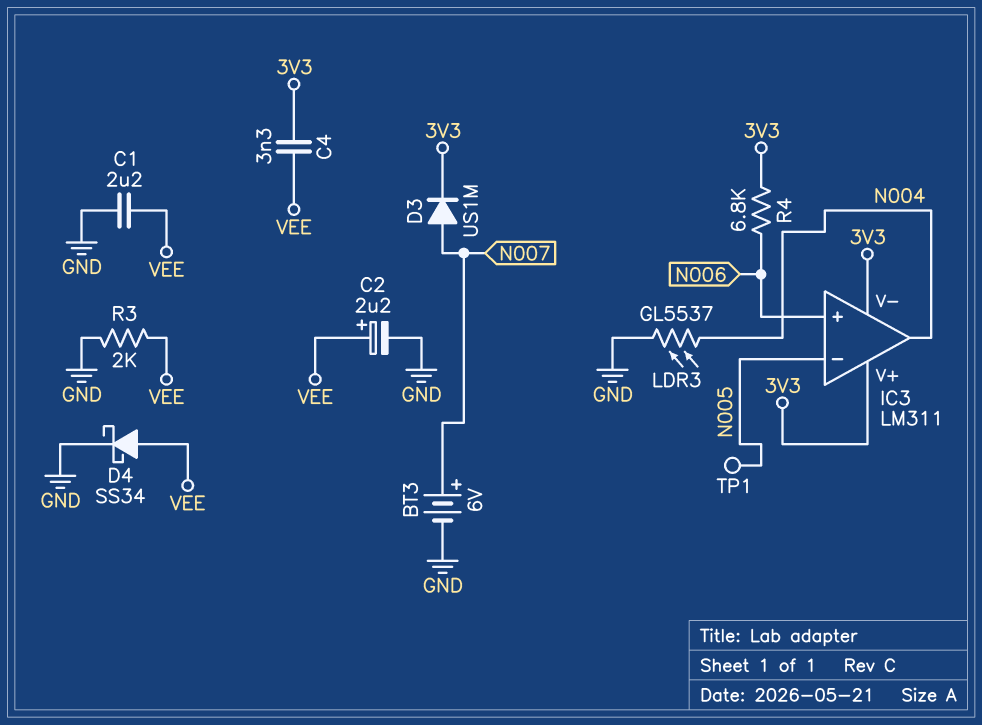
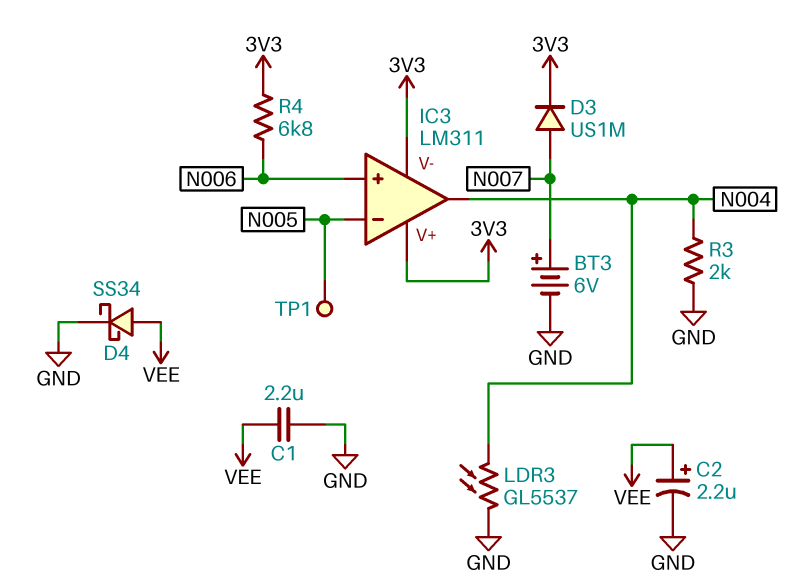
C4: 3.3nF (3V3, VEE) -> none
R3: 2k (GND, VEE) -> 2k (GND, N004)

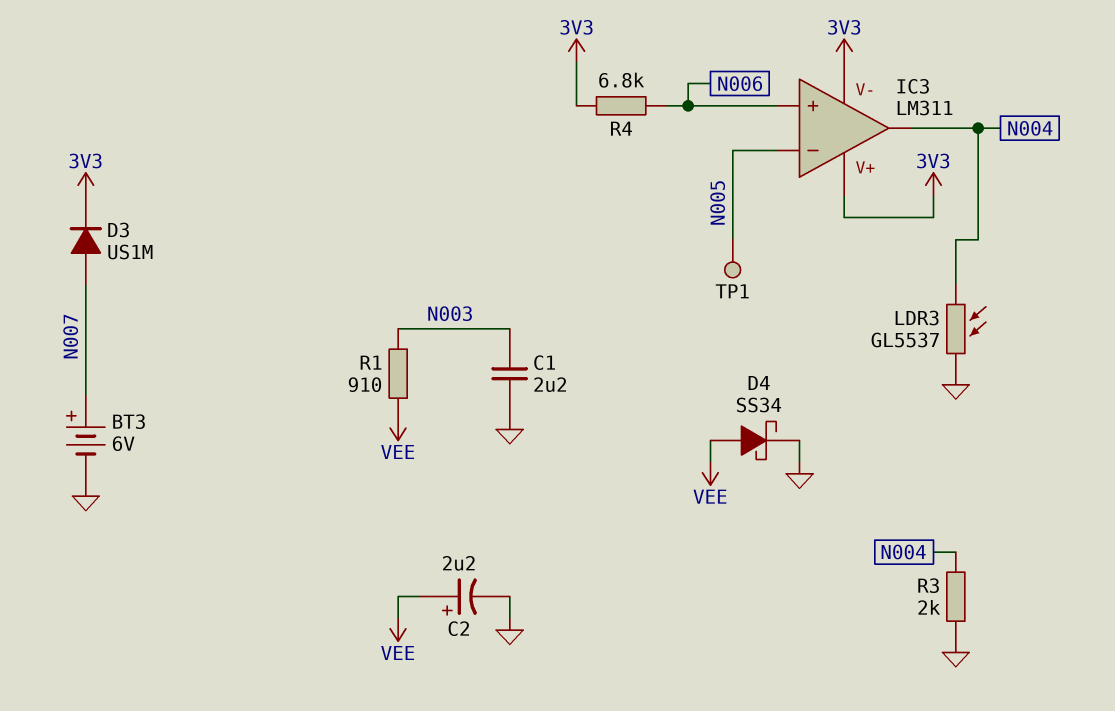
C1: 2.2uF (GND, VEE) -> 2.2uF (GND, N003)
R1: none -> 910 (N003, VEE)

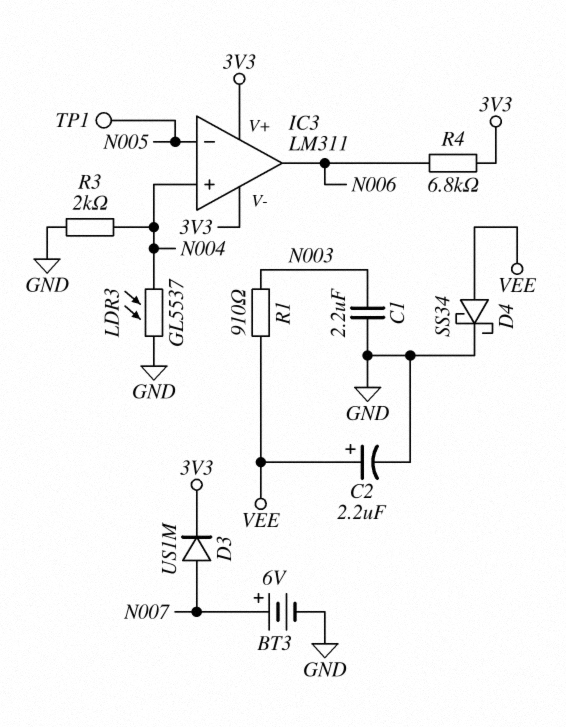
IC3 pin in+: N006 -> N004
IC3 pin out: N004 -> N006

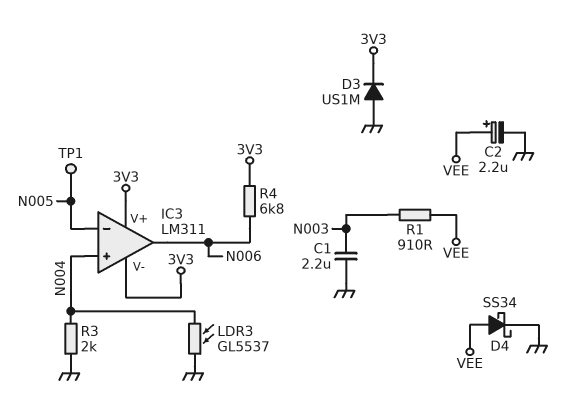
BT3: 6V (plus N007, minus GND) -> none
D3: diode US1M (A N007, K 3V3) -> diode US1M (A GND, K 3V3)

